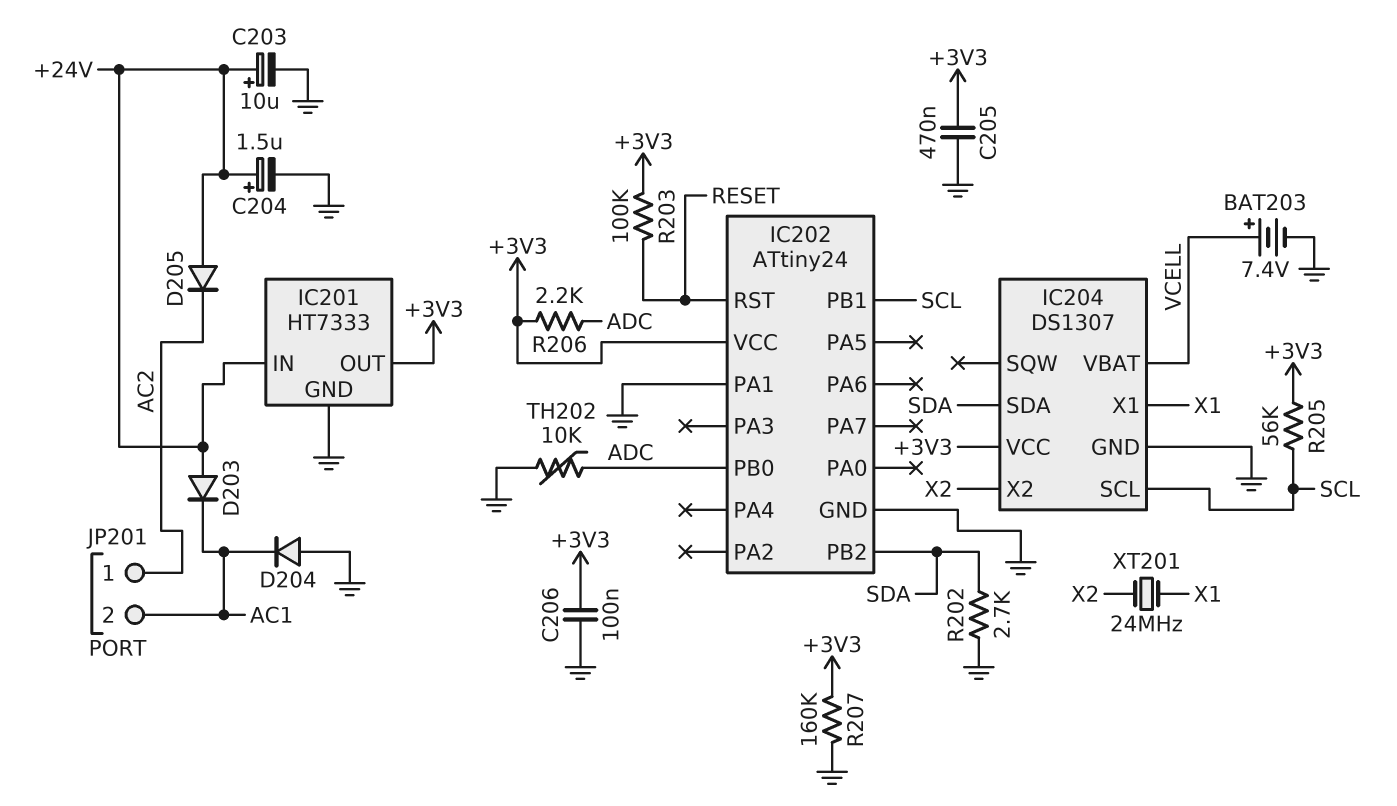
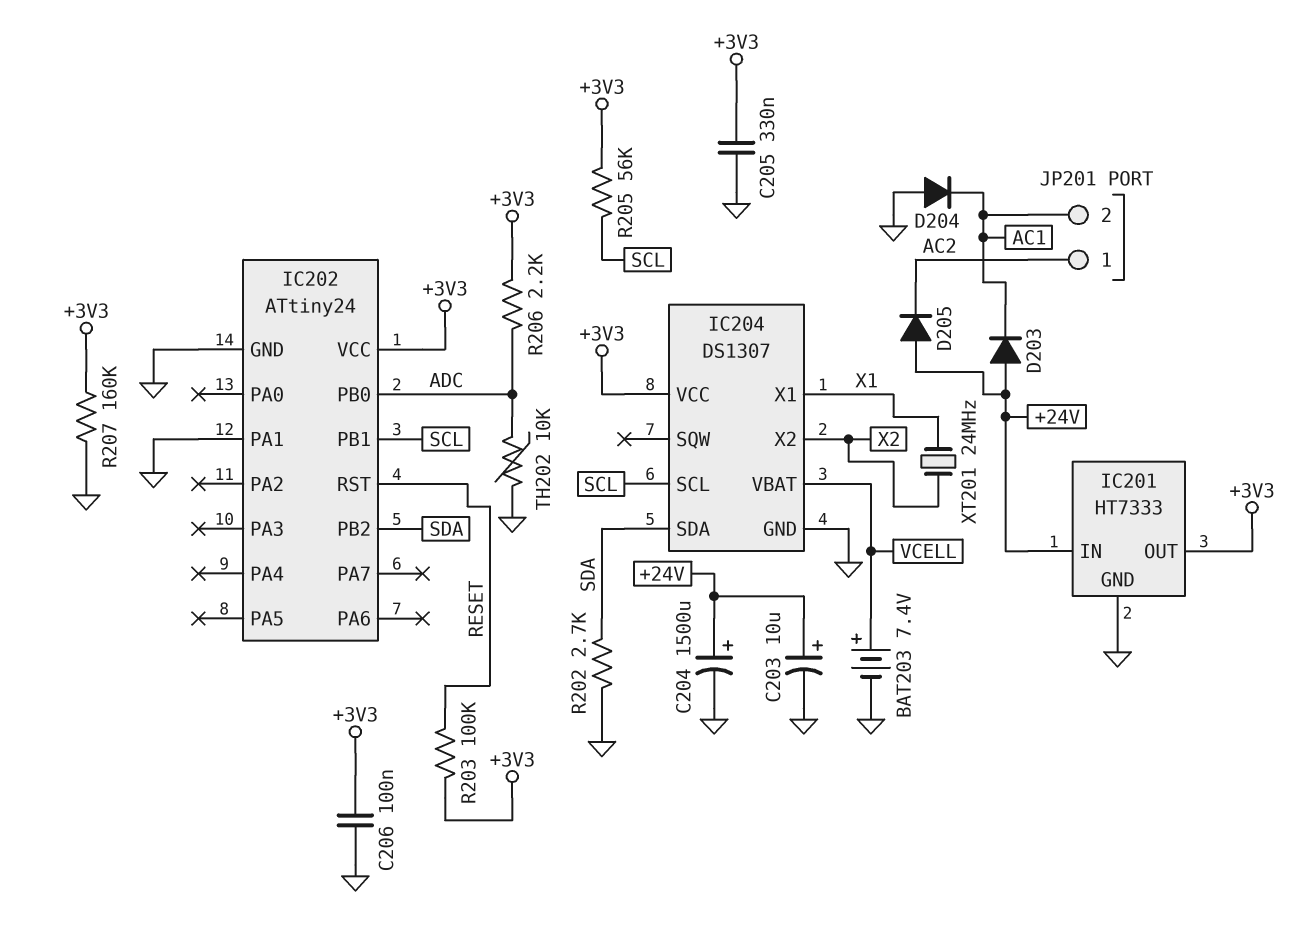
C204: 1.5uF (plus +24V, minus GND) -> 1500uF (plus +24V, minus GND)
C205: 470nF (+3V3, GND) -> 330nF (+3V3, GND)

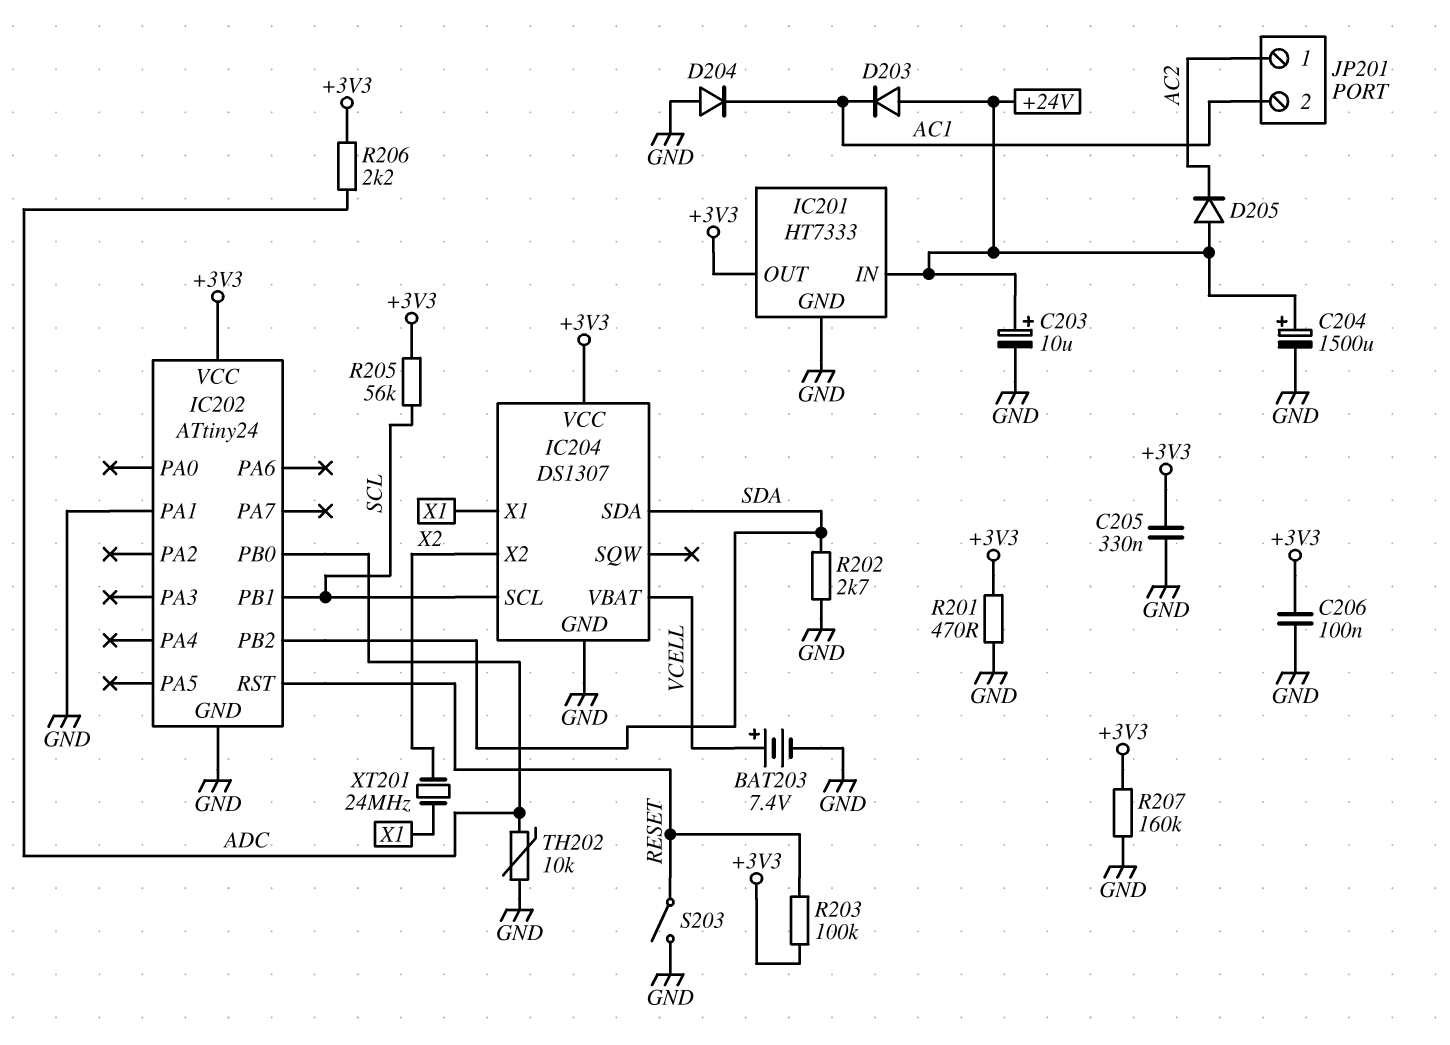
R201: none -> 470 (+3V3, GND)
S203: none -> switch (GND, RESET)

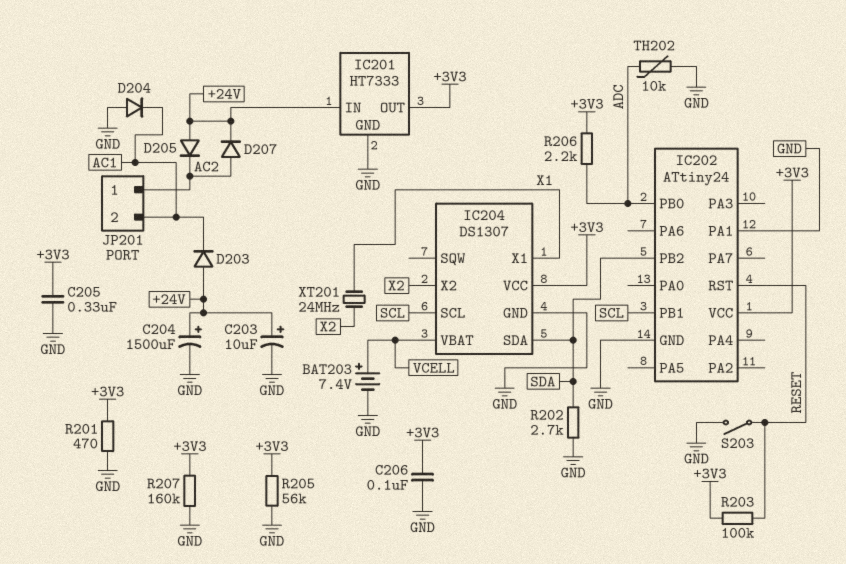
D207: none -> diode (A AC2, K +24V)
R205: 56k (+3V3, SCL) -> 56k (+3V3, GND)

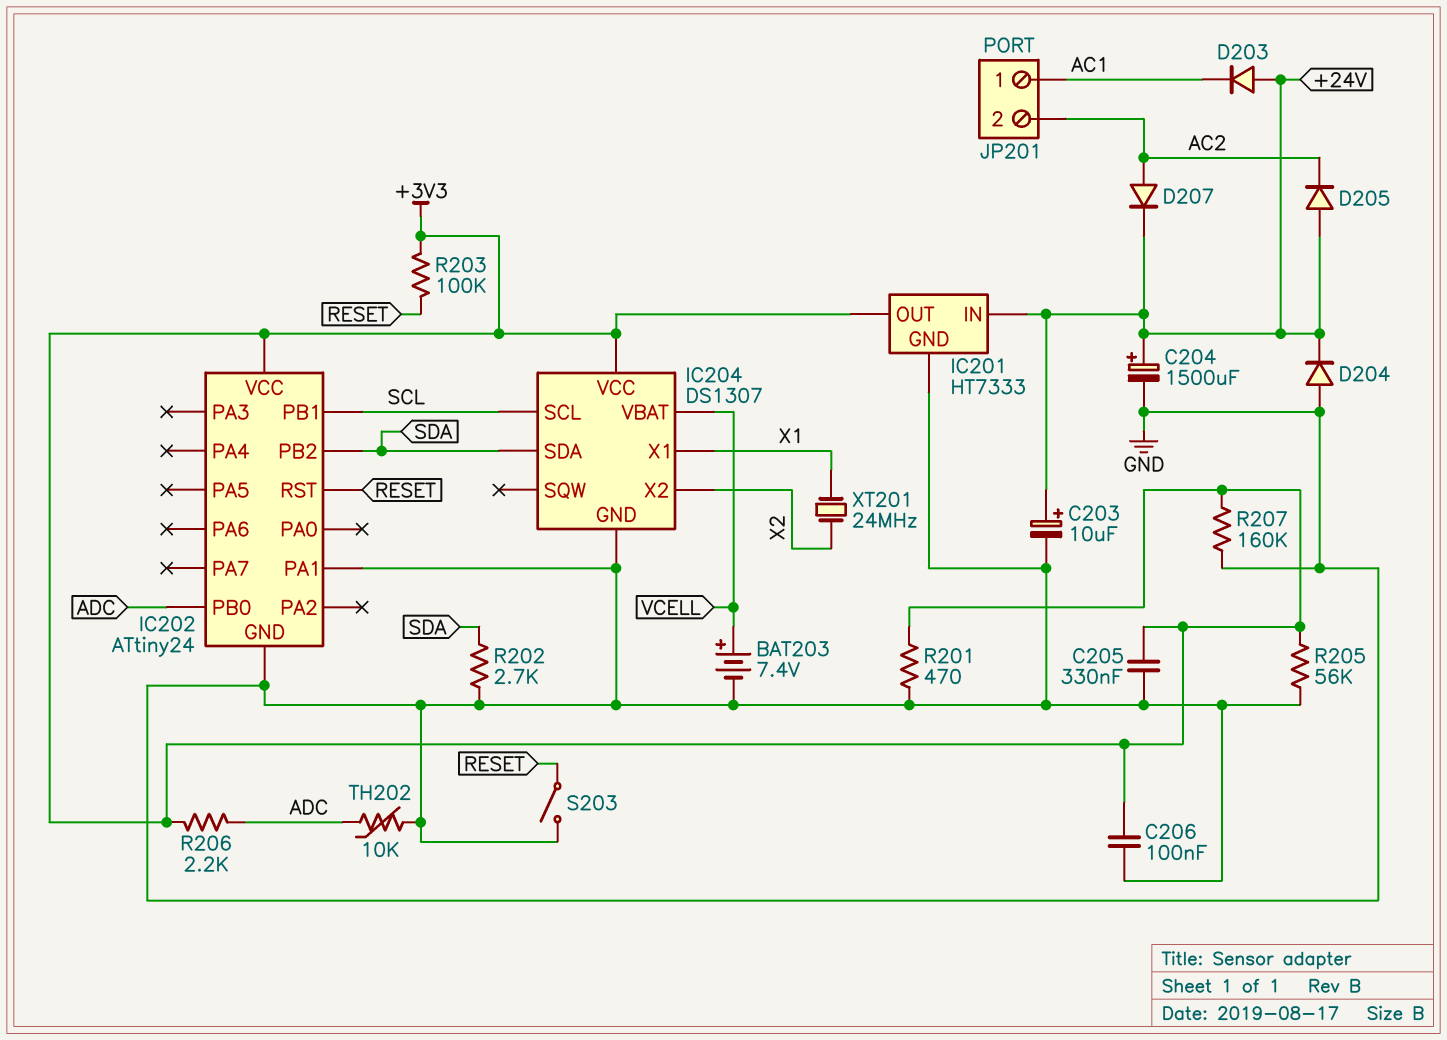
D204: diode (A GND, K AC1) -> diode (A GND, K +24V)
JP201 pin 1: AC2 -> AC1
JP201 pin 2: AC1 -> AC2

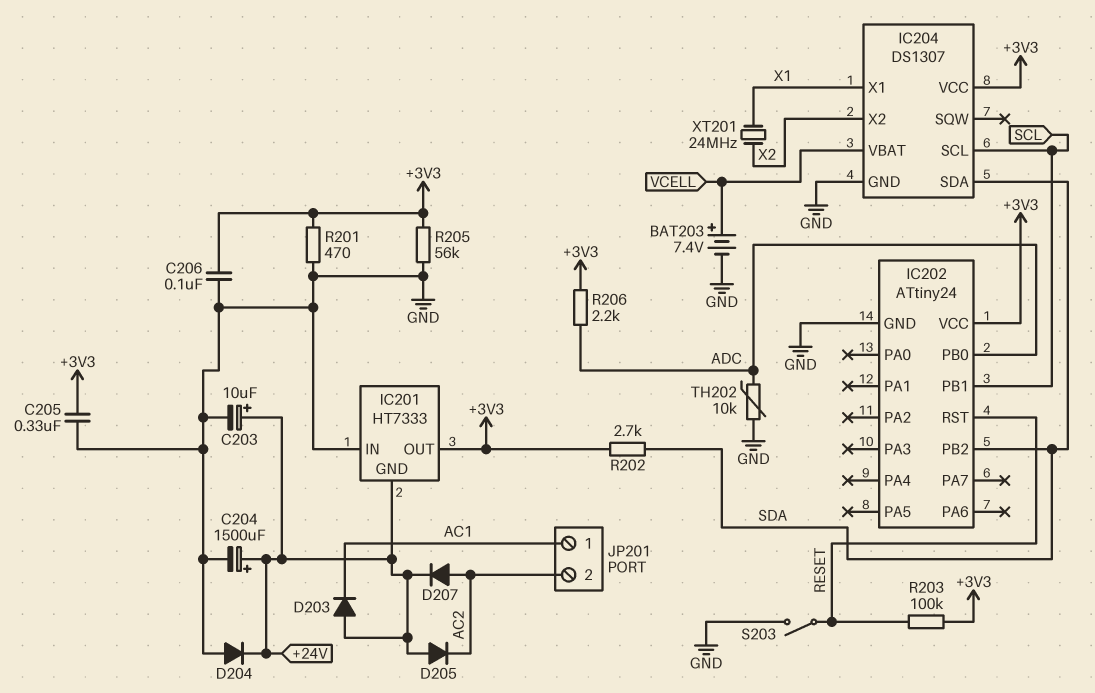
IC201 pin GND: GND -> +24V
IC201 pin IN: +24V -> GND
IC202 pin PA1: GND -> none
R202: 2.7k (GND, SDA) -> 2.7k (+3V3, SDA)
R207: 160k (+3V3, GND) -> none

